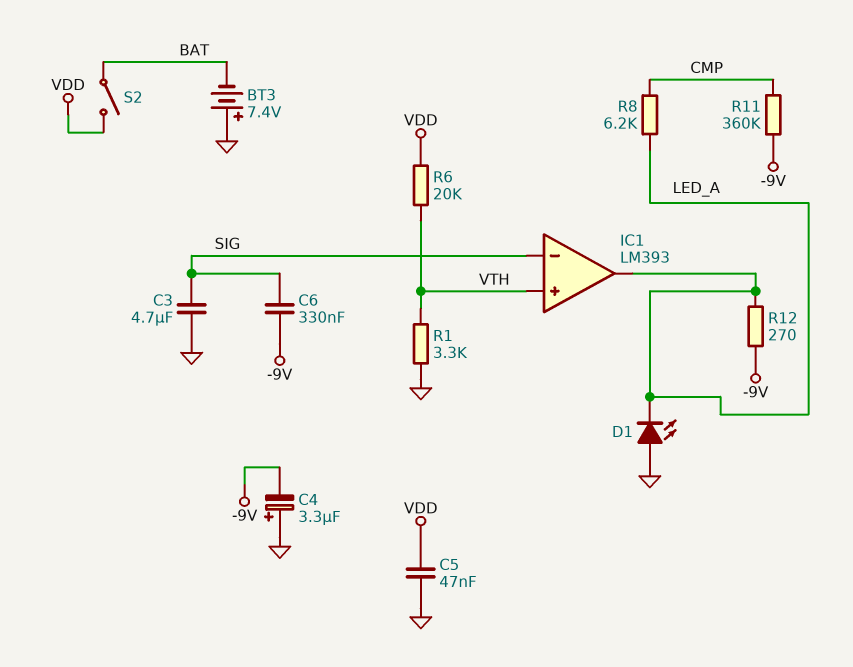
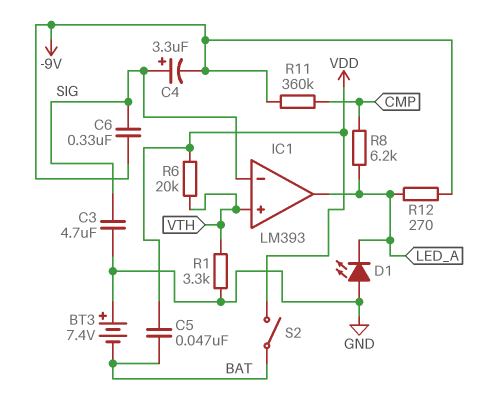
C4: 3.3uF (plus GND, minus -9V) -> 3.3uF (plus SIG, minus -9V)
C5: 47nF (GND, VDD) -> 47nF (BAT, VDD)

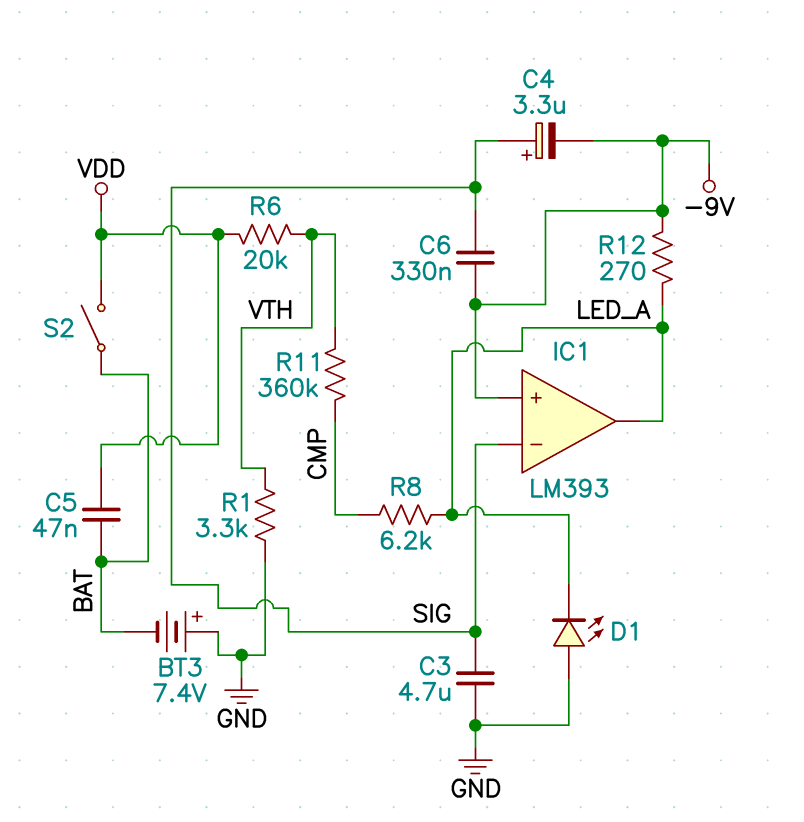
IC1 pin in+: VTH -> -9V
R11: 360k (-9V, CMP) -> 360k (CMP, VTH)

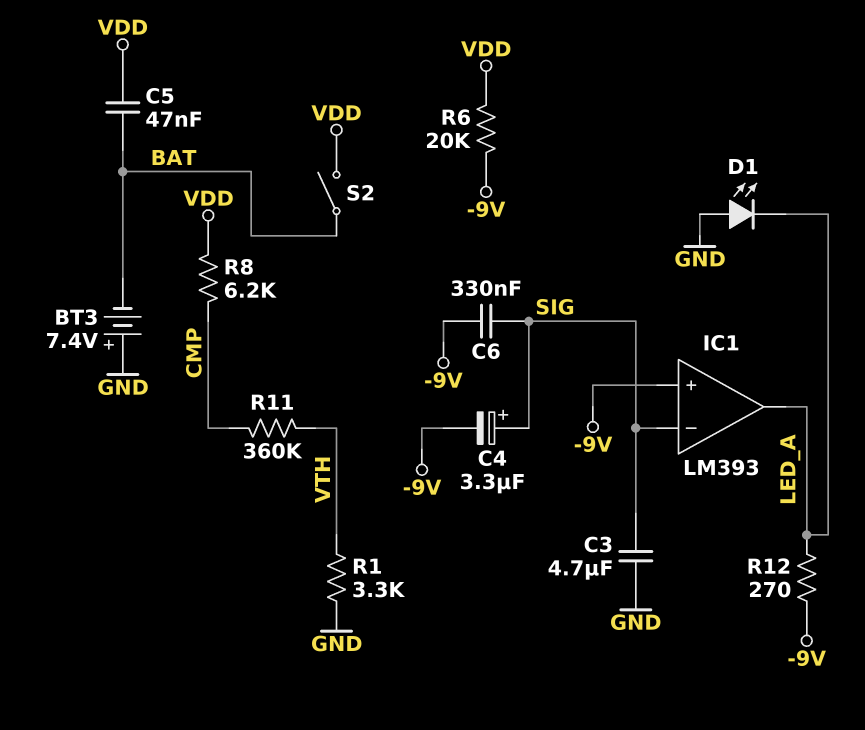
R6: 20k (VDD, VTH) -> 20k (-9V, VDD)
R8: 6.2k (CMP, LED_A) -> 6.2k (CMP, VDD)

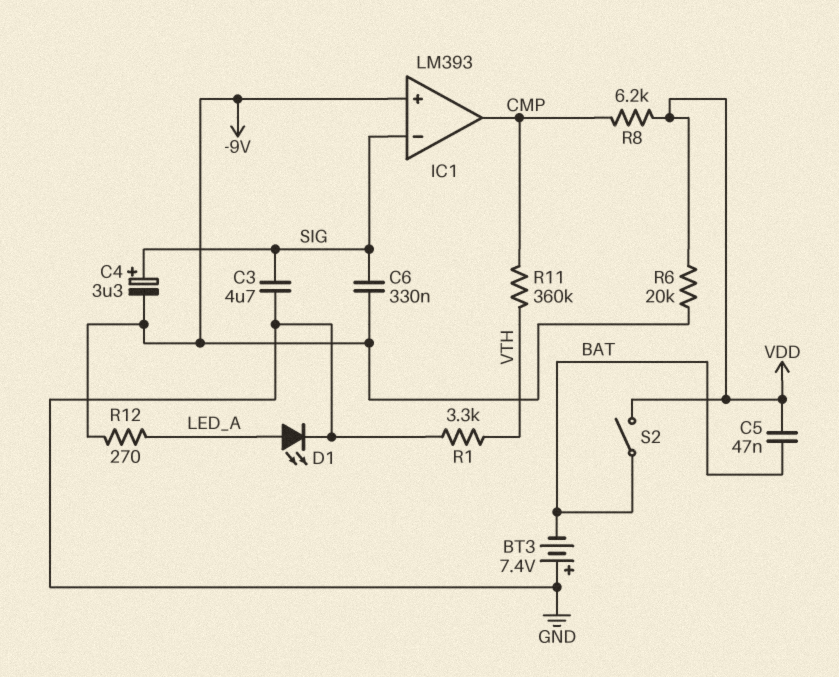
D1: LED (A GND, K LED_A) -> LED (A LED_A, K GND)
IC1 pin out: LED_A -> CMP

